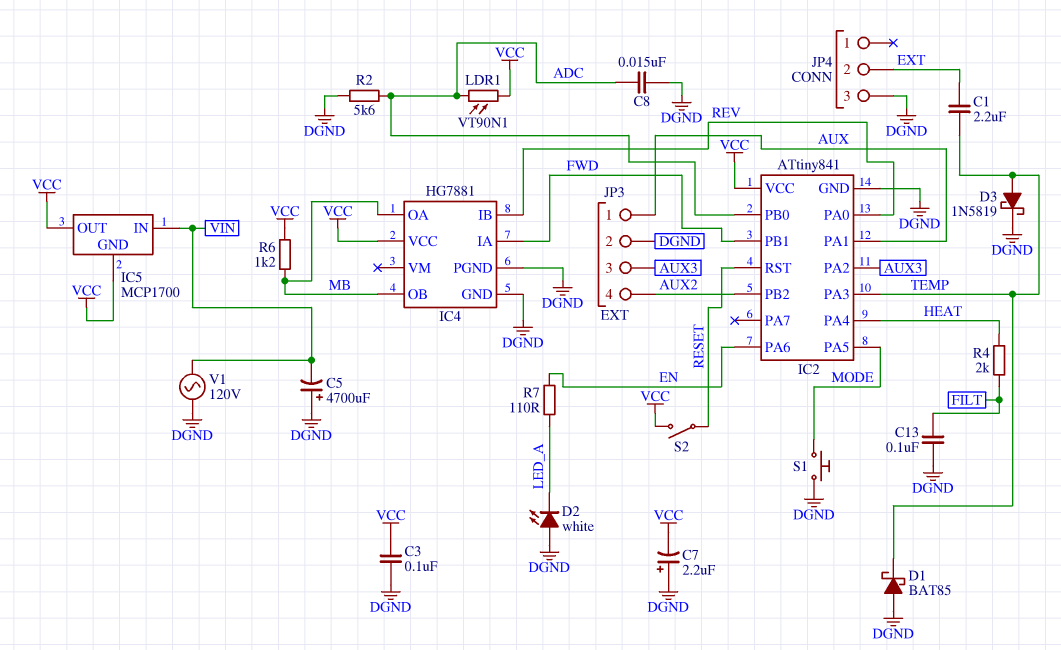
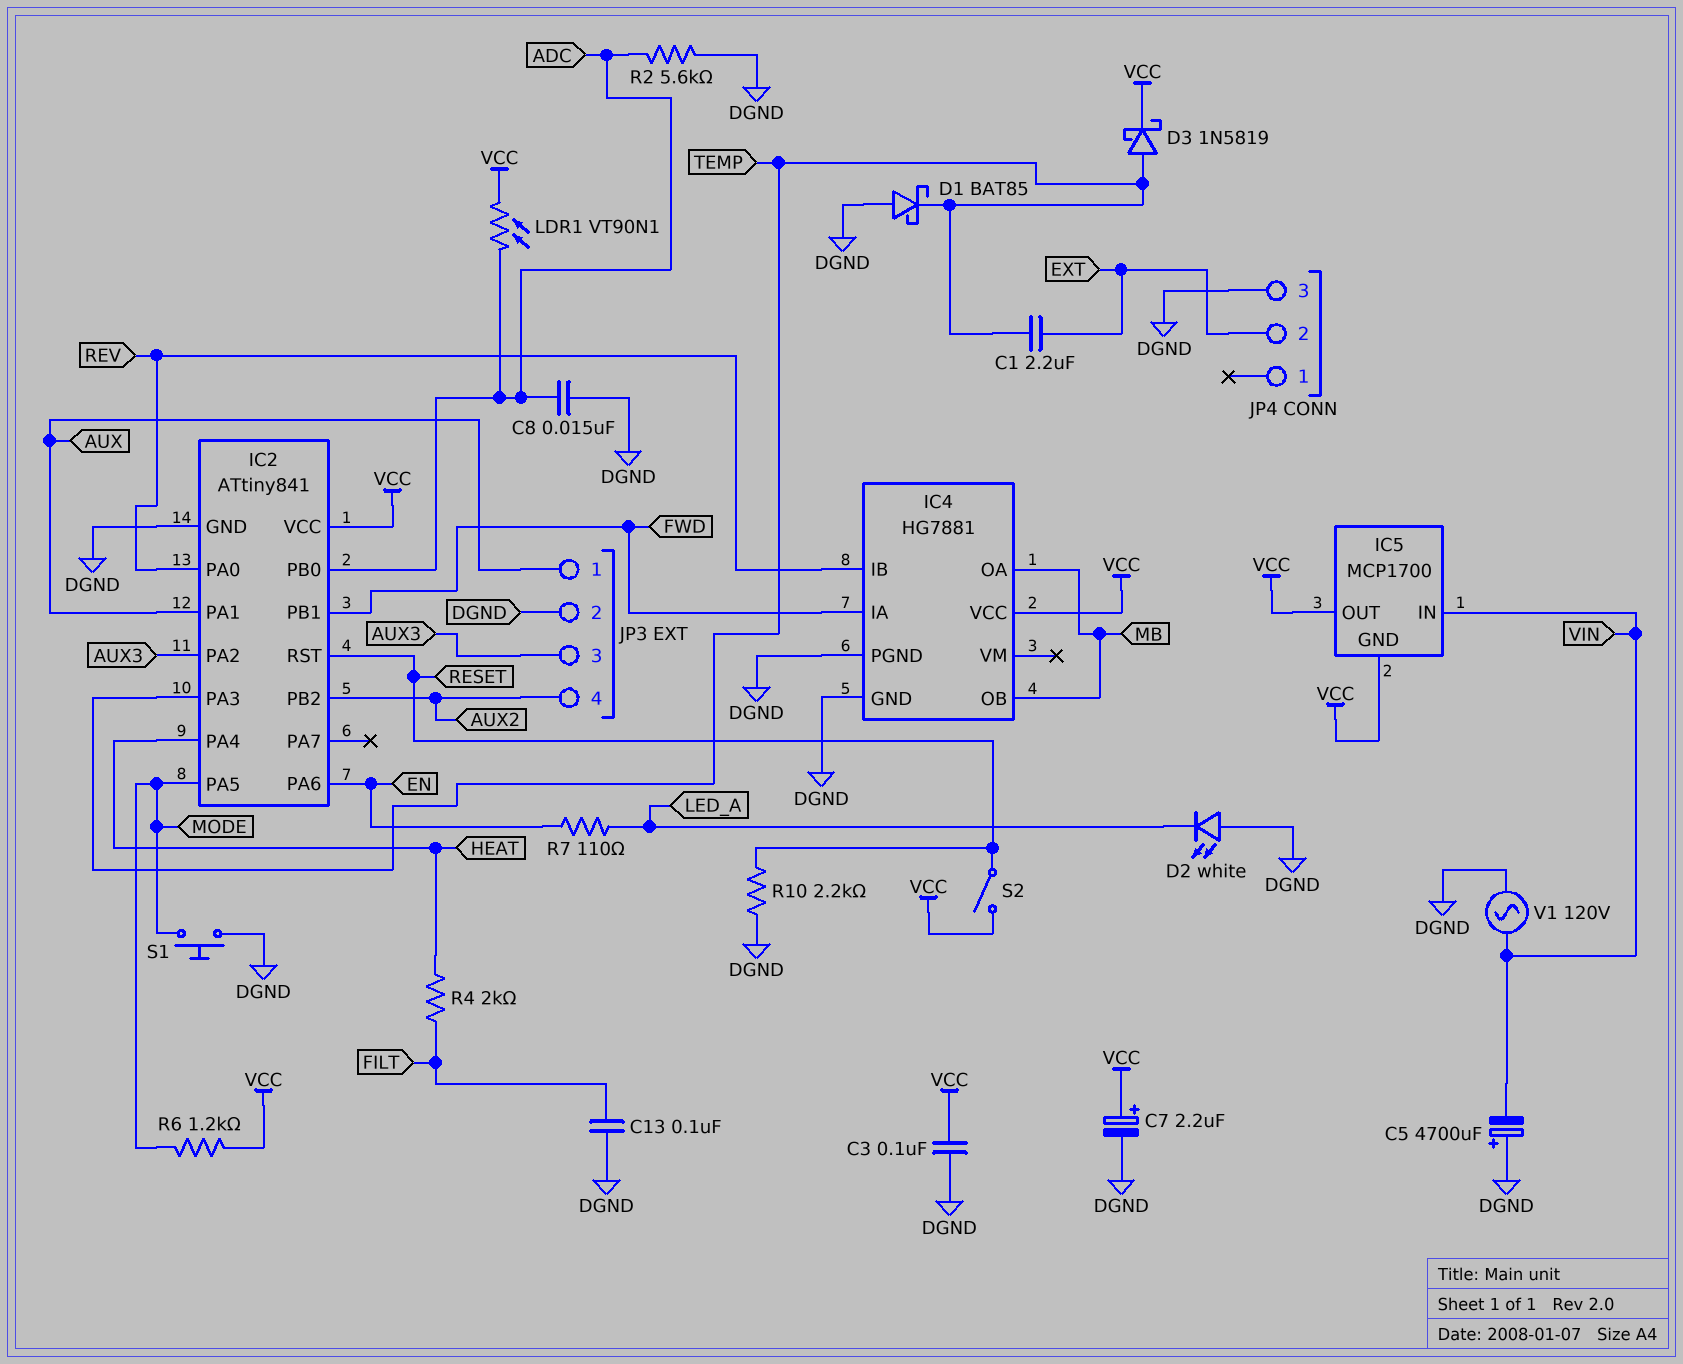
C7: 2.2uF (plus DGND, minus VCC) -> 2.2uF (plus VCC, minus DGND)
D3: schottky 1N5819 (A TEMP, K DGND) -> schottky 1N5819 (A TEMP, K VCC)
R6: 1.2k (MB, VCC) -> 1.2k (MODE, VCC)
R10: none -> 2.2k (DGND, RESET)

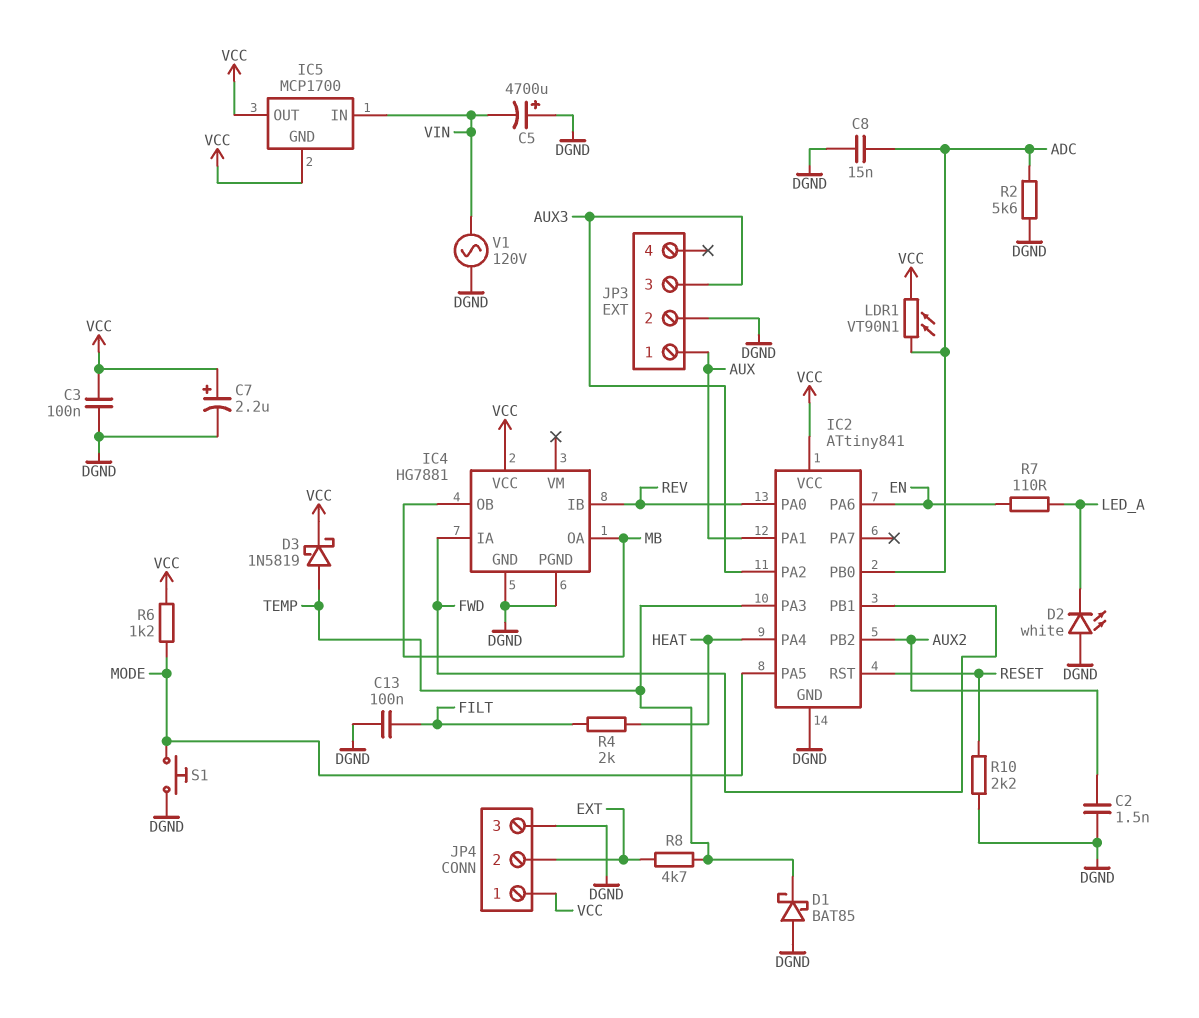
C1: 2.2uF (EXT, TEMP) -> none
C2: none -> 1.5nF (AUX2, DGND)
JP3 pin 4: AUX2 -> none
JP4 pin 1: none -> VCC
R8: none -> 4.7k (EXT, TEMP)
S2: switch (RESET, VCC) -> none

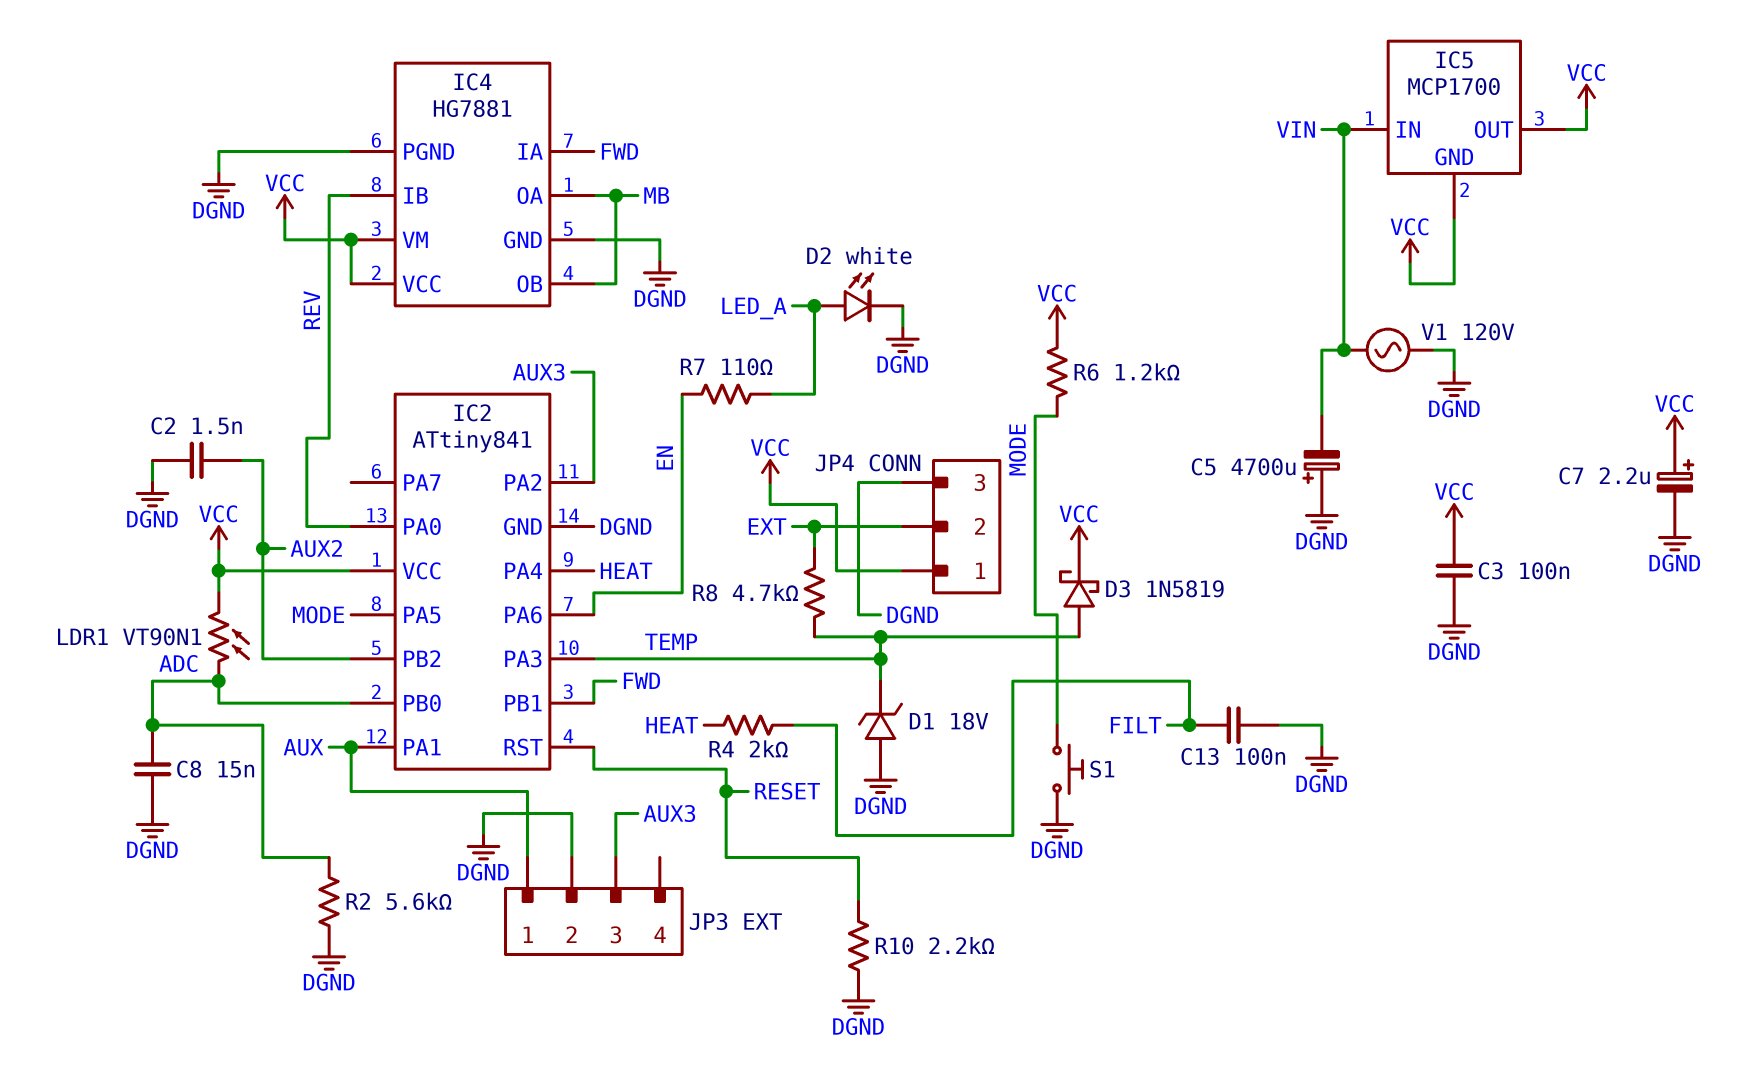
D1: schottky BAT85 (A DGND, K TEMP) -> zener 18V (A DGND, K TEMP)
D2: LED white (A DGND, K LED_A) -> LED white (A LED_A, K DGND)
IC4 pin VM: none -> VCC

